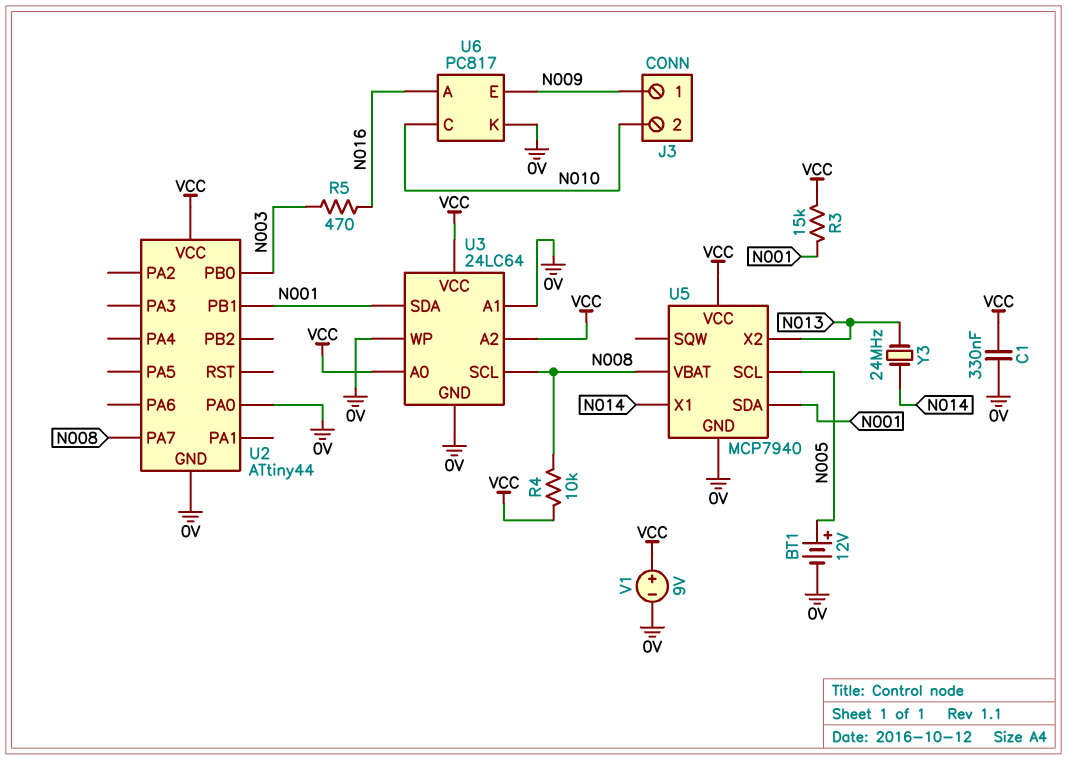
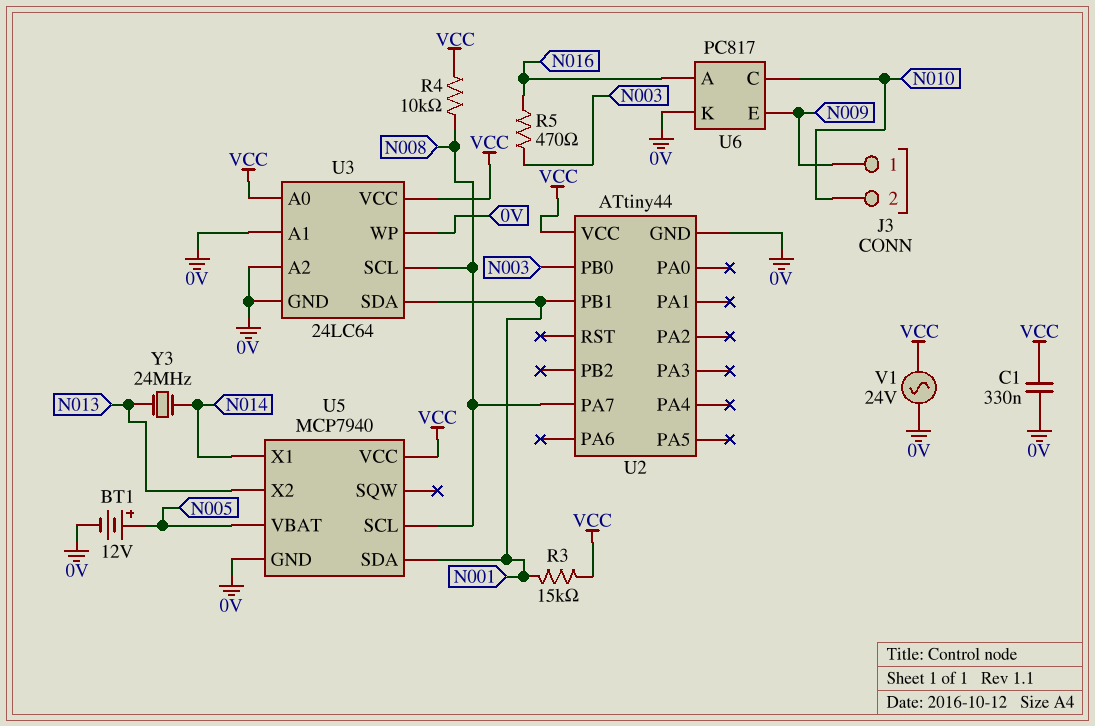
U2 pin PA0: 0V -> none
U3 pin A2: VCC -> 0V
U5 pin SCL: N005 -> N008
U5 pin VBAT: N008 -> N005
V1: 9V (plus VCC, minus 0V) -> AC 24V (0V, VCC)

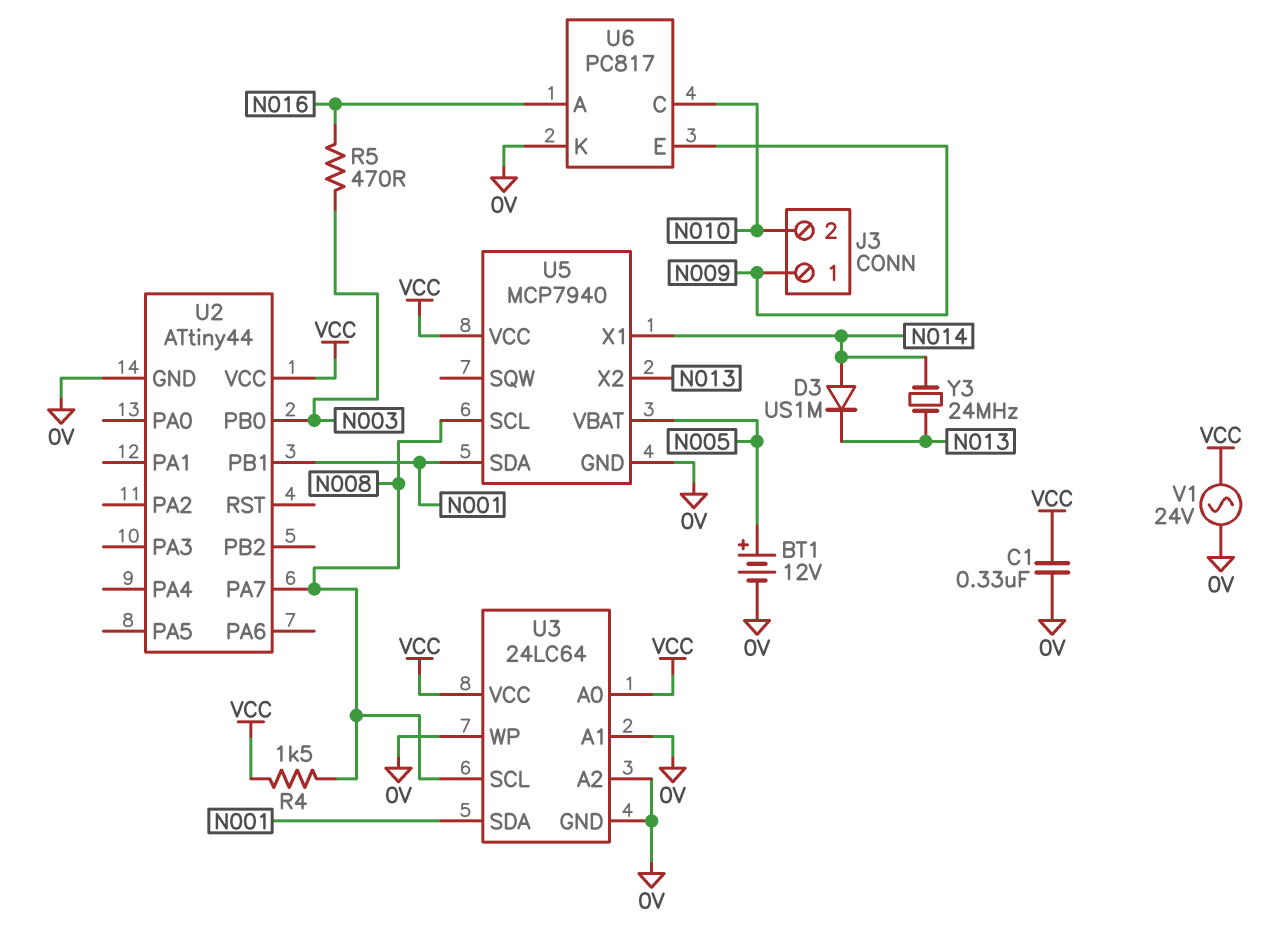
D3: none -> diode US1M (A N014, K N013)
R3: 15k (N001, VCC) -> none
R4: 10k (N008, VCC) -> 1.5k (N008, VCC)

